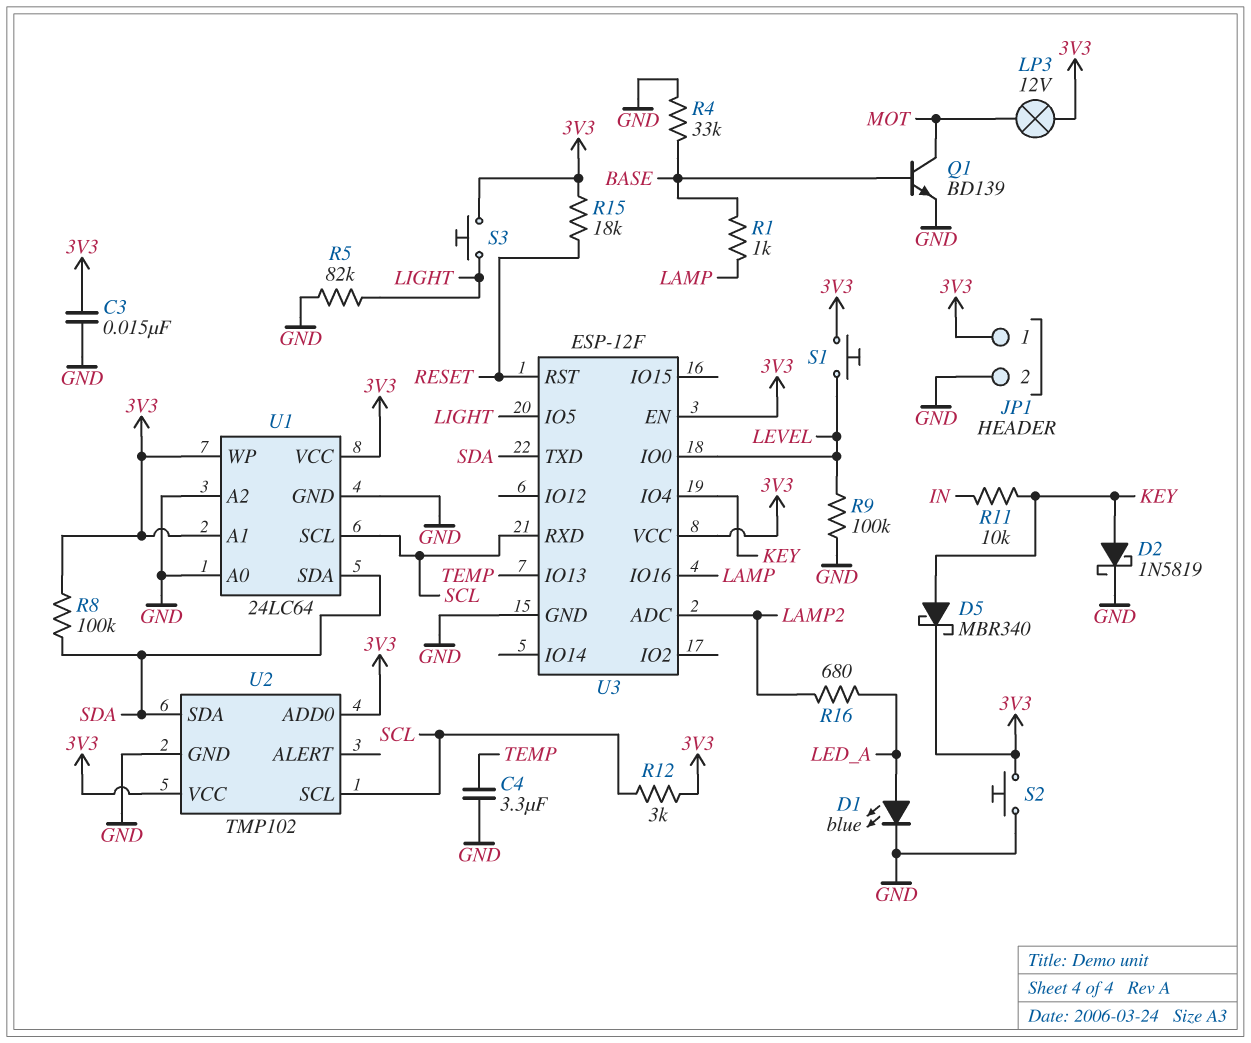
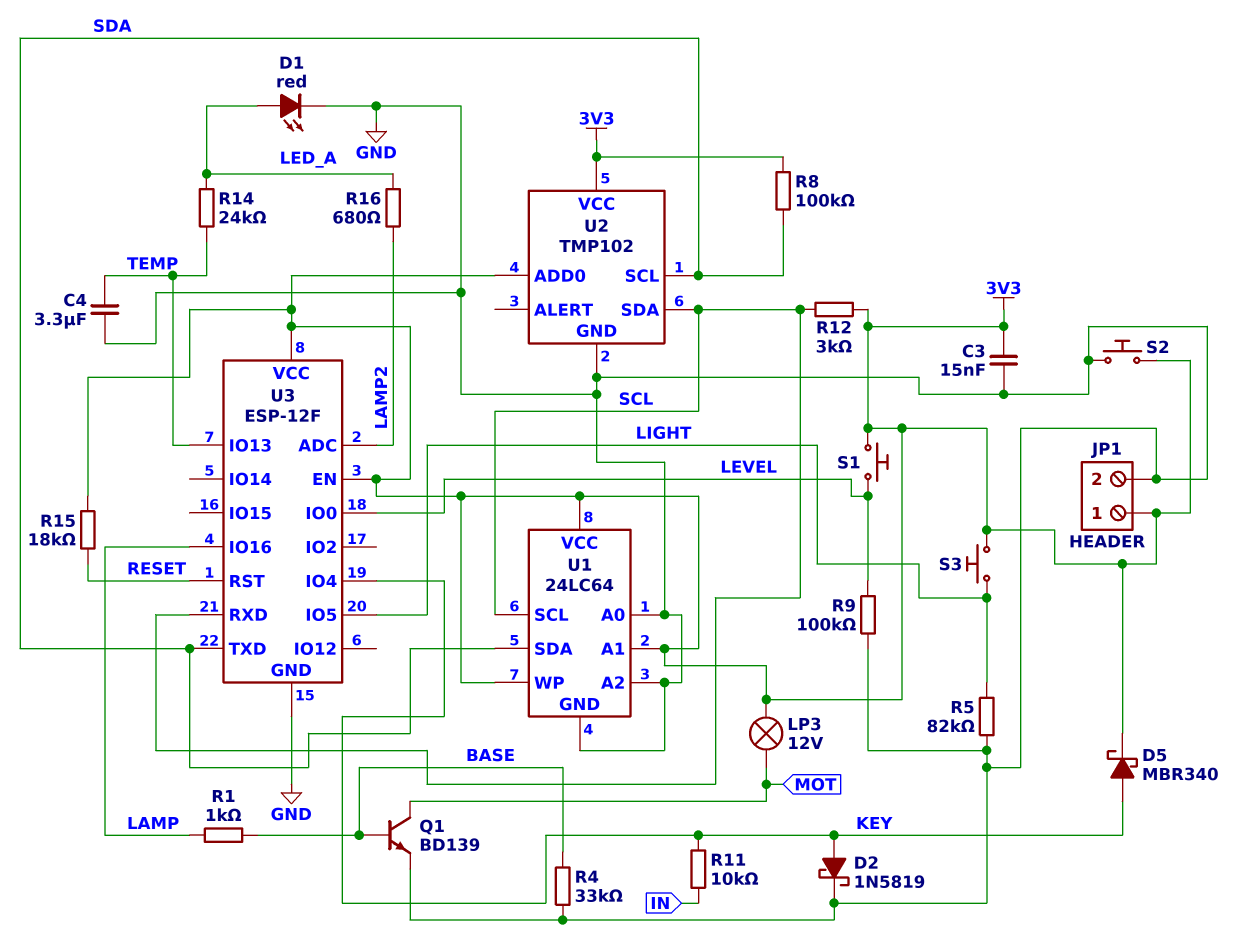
D1: LED blue (A LED_A, K GND) -> LED red (A LED_A, K GND)
R14: none -> 24k (LED_A, TEMP)
U2 pin SCL: SCL -> SDA
U2 pin SDA: SDA -> SCL

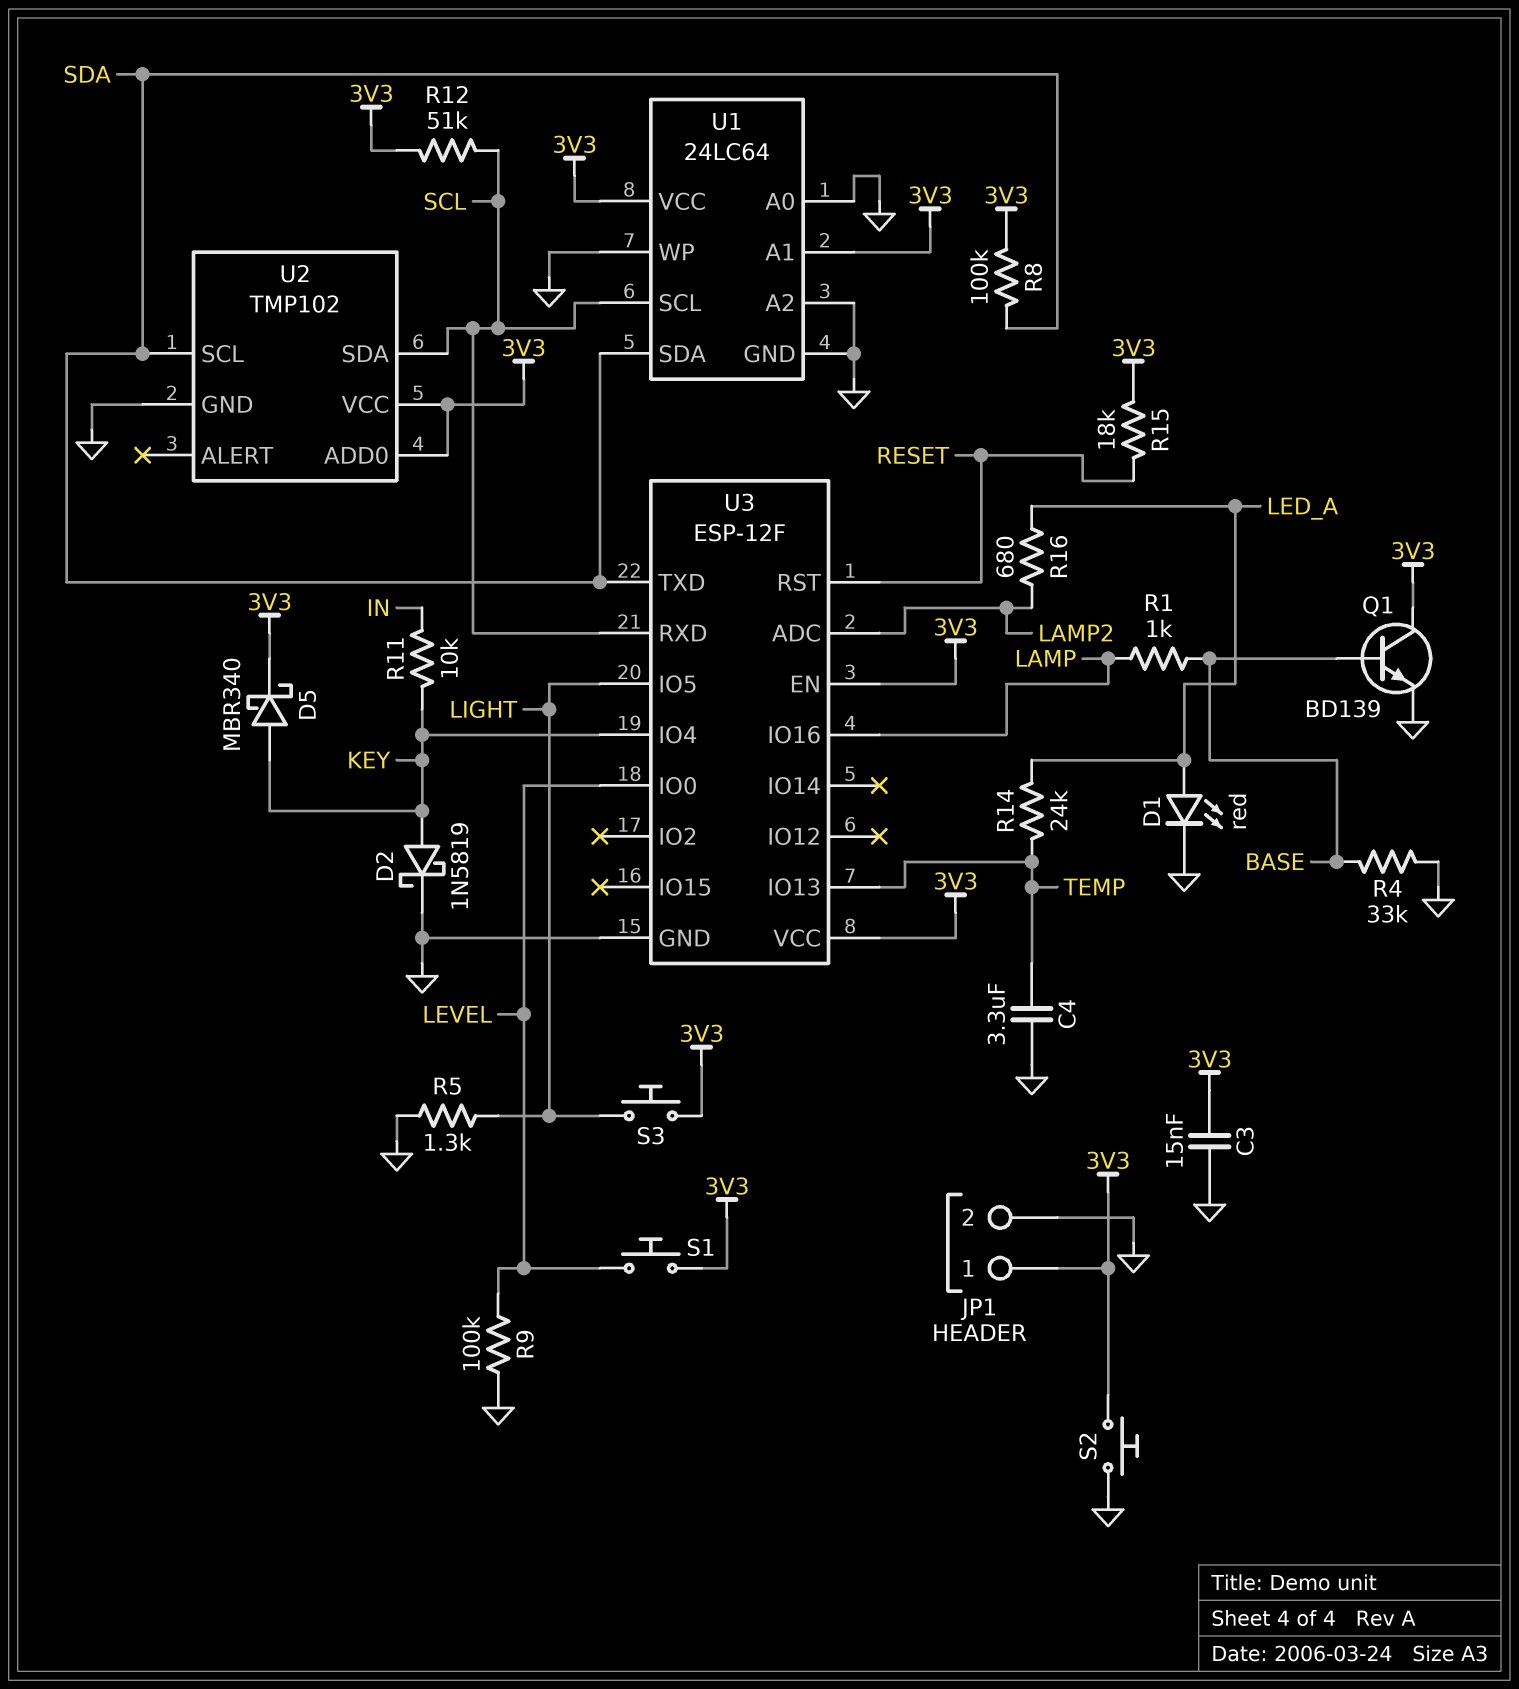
LP3: lamp 12V (3V3, MOT) -> none
Q1: NPN BD139 (B BASE, C MOT, E GND) -> NPN BD139 (B BASE, C 3V3, E GND)
R5: 82k (GND, LIGHT) -> 1.3k (GND, LIGHT)
R12: 3k (3V3, SCL) -> 51k (3V3, SCL)
U1 pin WP: 3V3 -> GND

